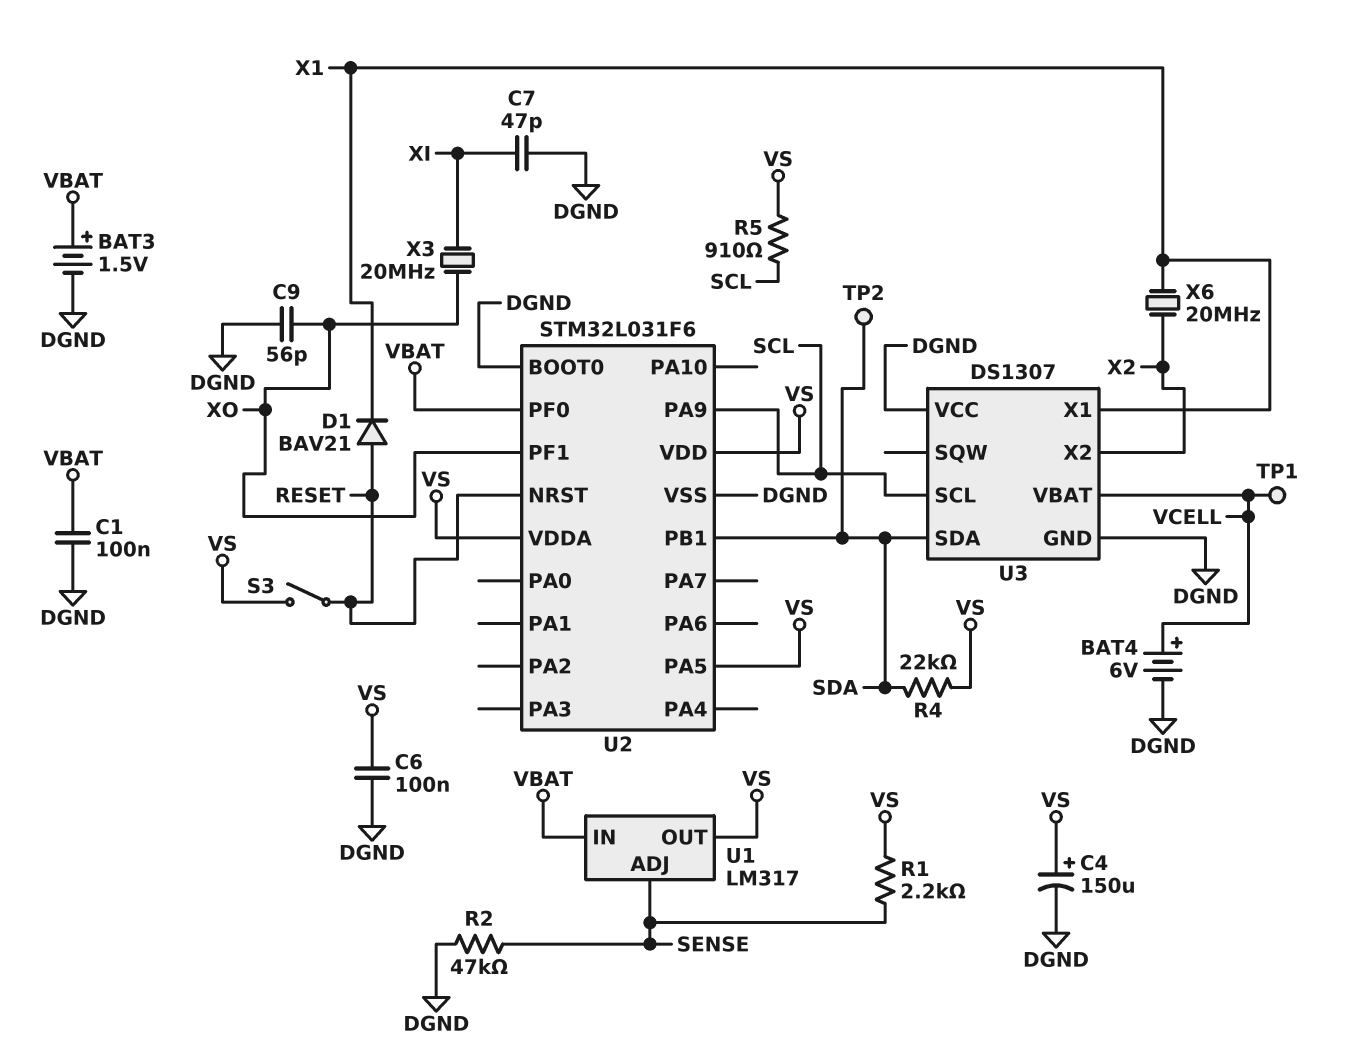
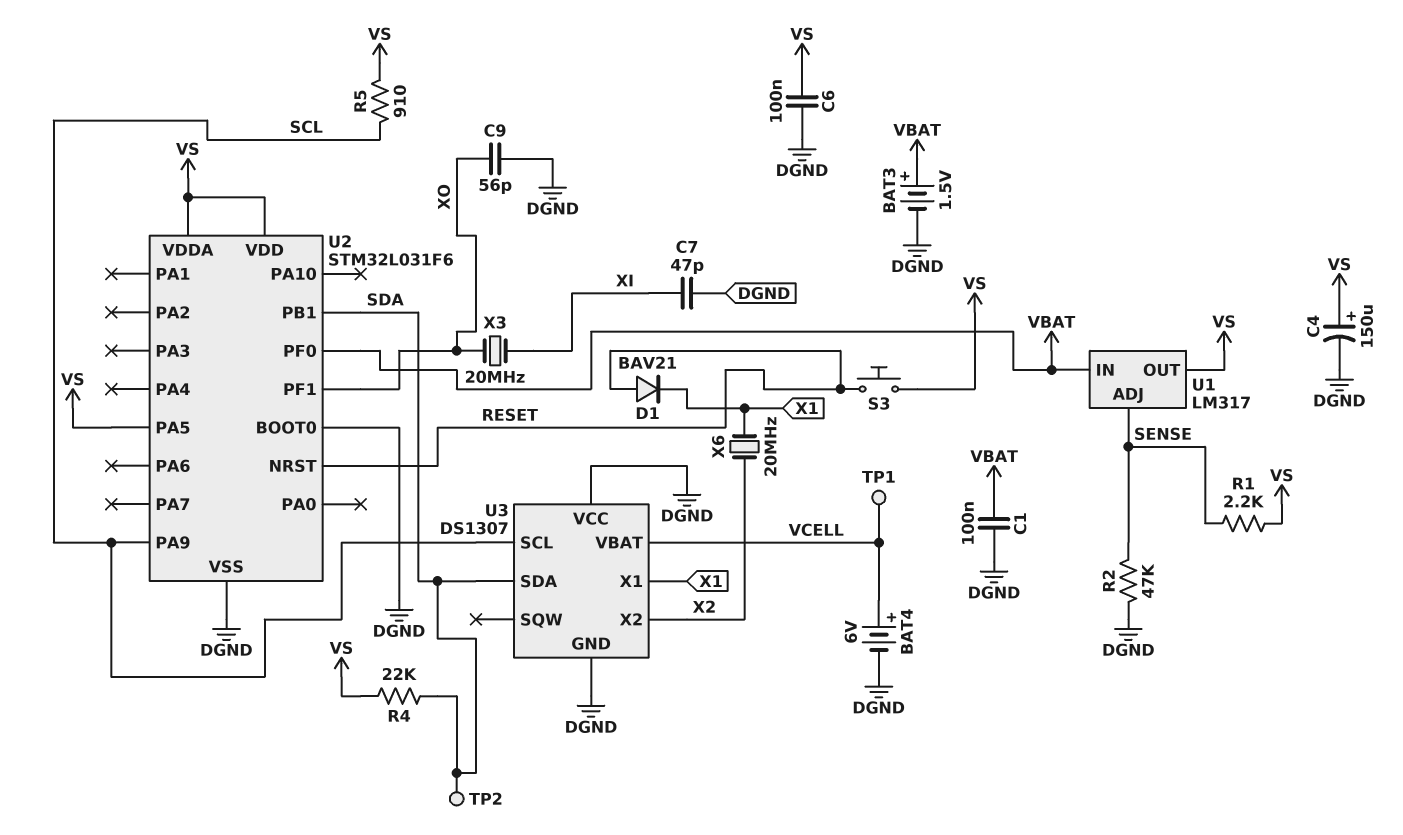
S3: switch (RESET, VS) -> button (RESET, VS)

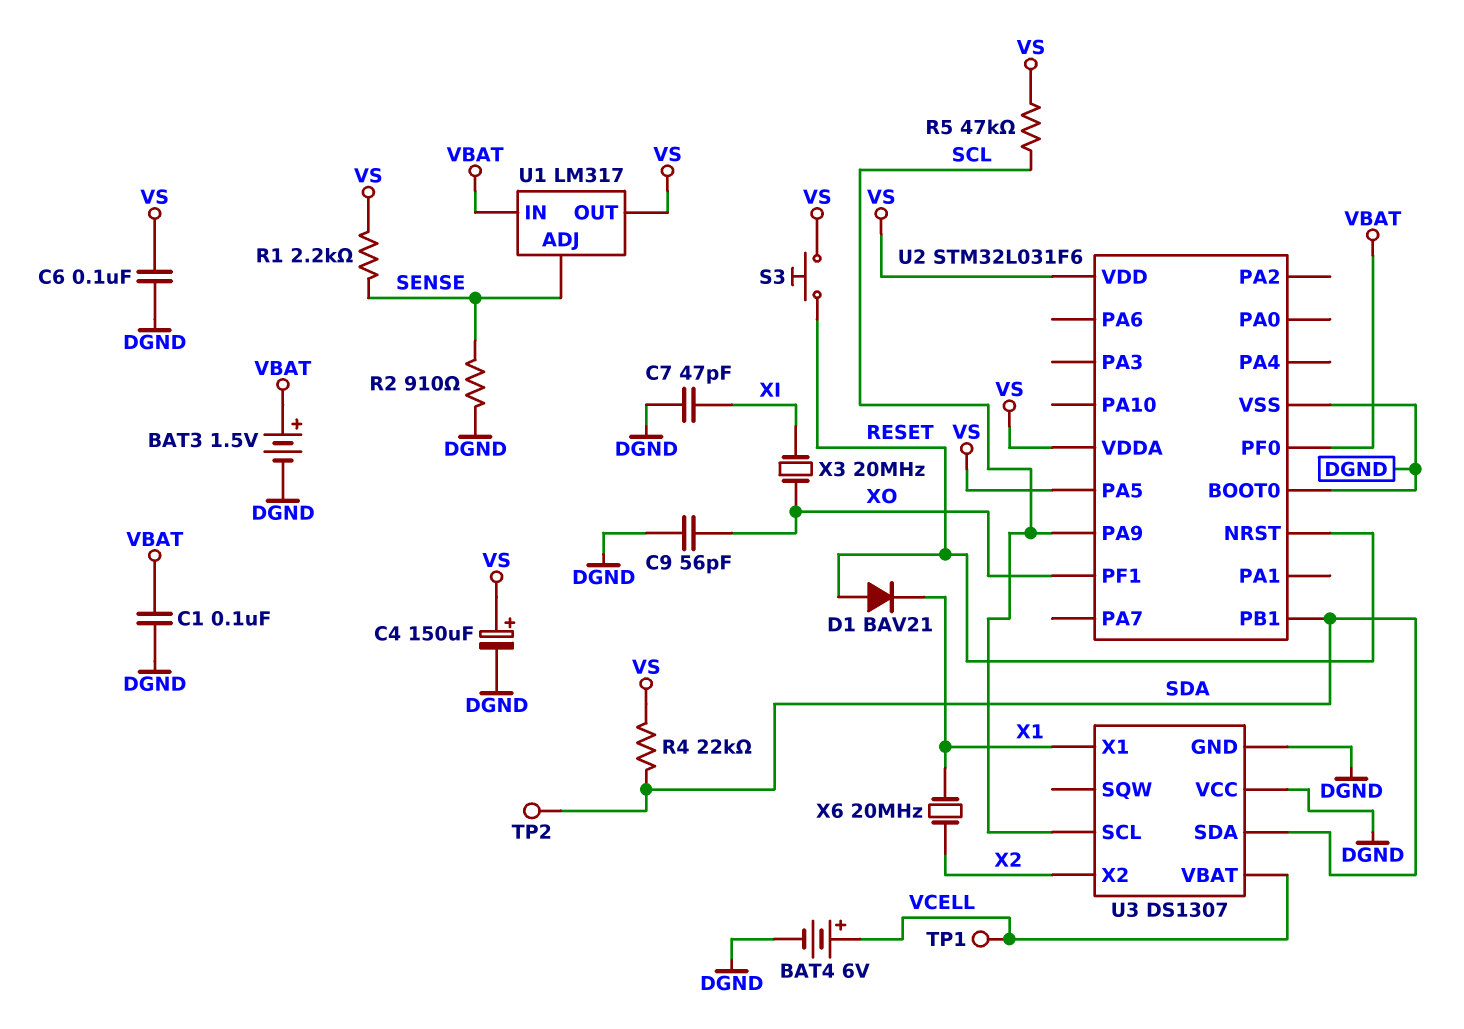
R2: 47k (DGND, SENSE) -> 910 (DGND, SENSE)
R5: 910 (SCL, VS) -> 47k (SCL, VS)

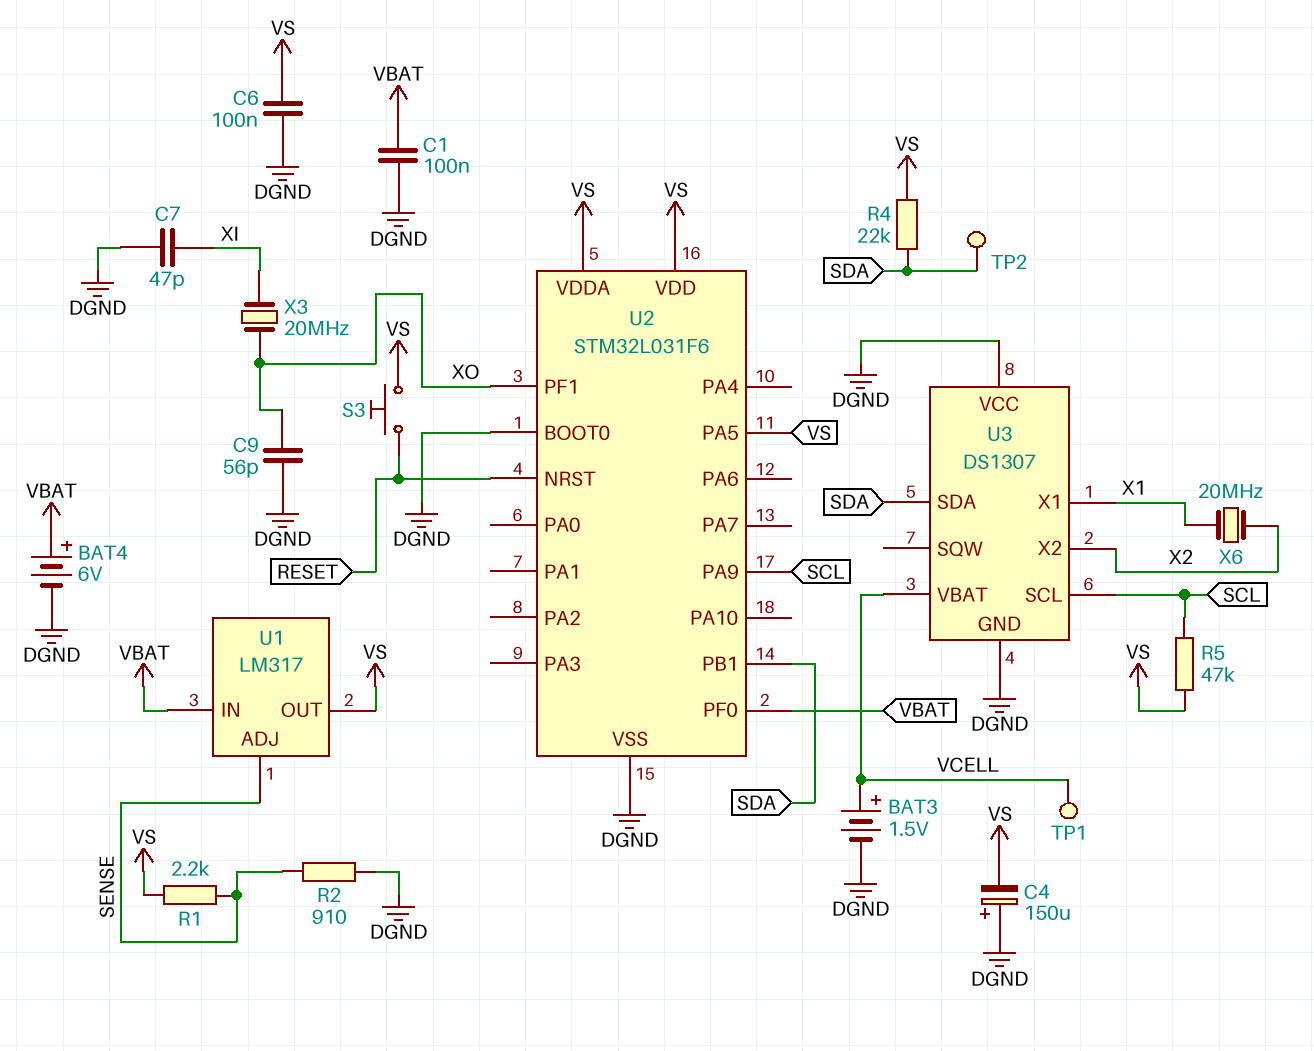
BAT3: 1.5V (plus VBAT, minus DGND) -> 1.5V (plus VCELL, minus DGND)
BAT4: 6V (plus VCELL, minus DGND) -> 6V (plus VBAT, minus DGND)
C4: 150uF (plus VS, minus DGND) -> 150uF (plus DGND, minus VS)
D1: diode BAV21 (A RESET, K X1) -> none

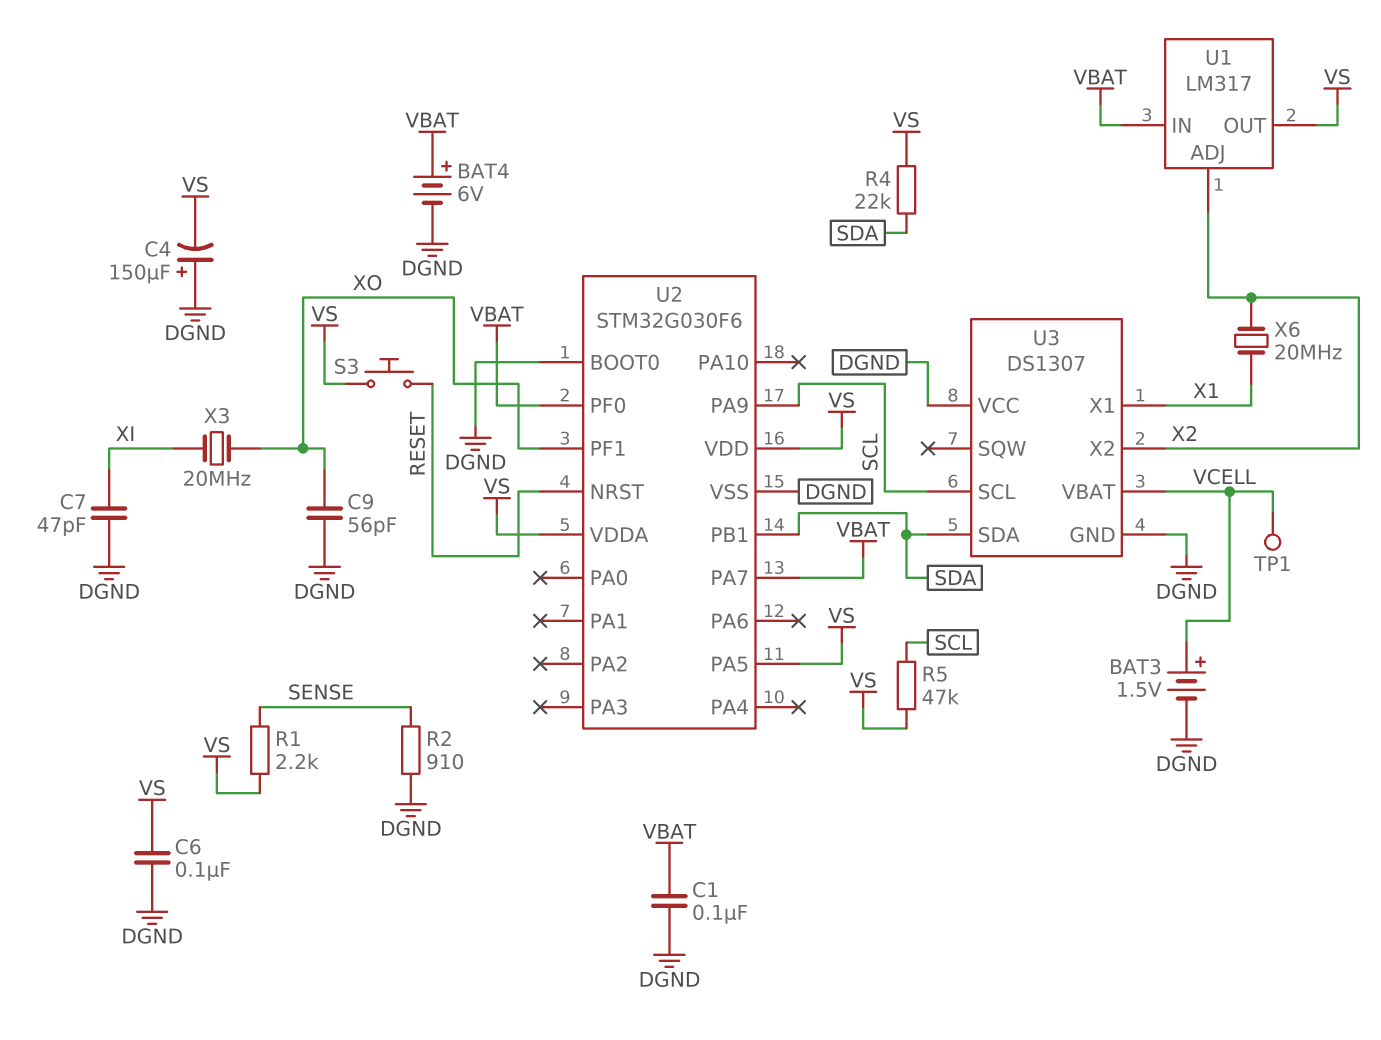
TP2: test point (SDA) -> none
U1 pin ADJ: SENSE -> X2
U2: STM32L031F6 -> STM32G030F6
U2 pin PA7: none -> VBAT

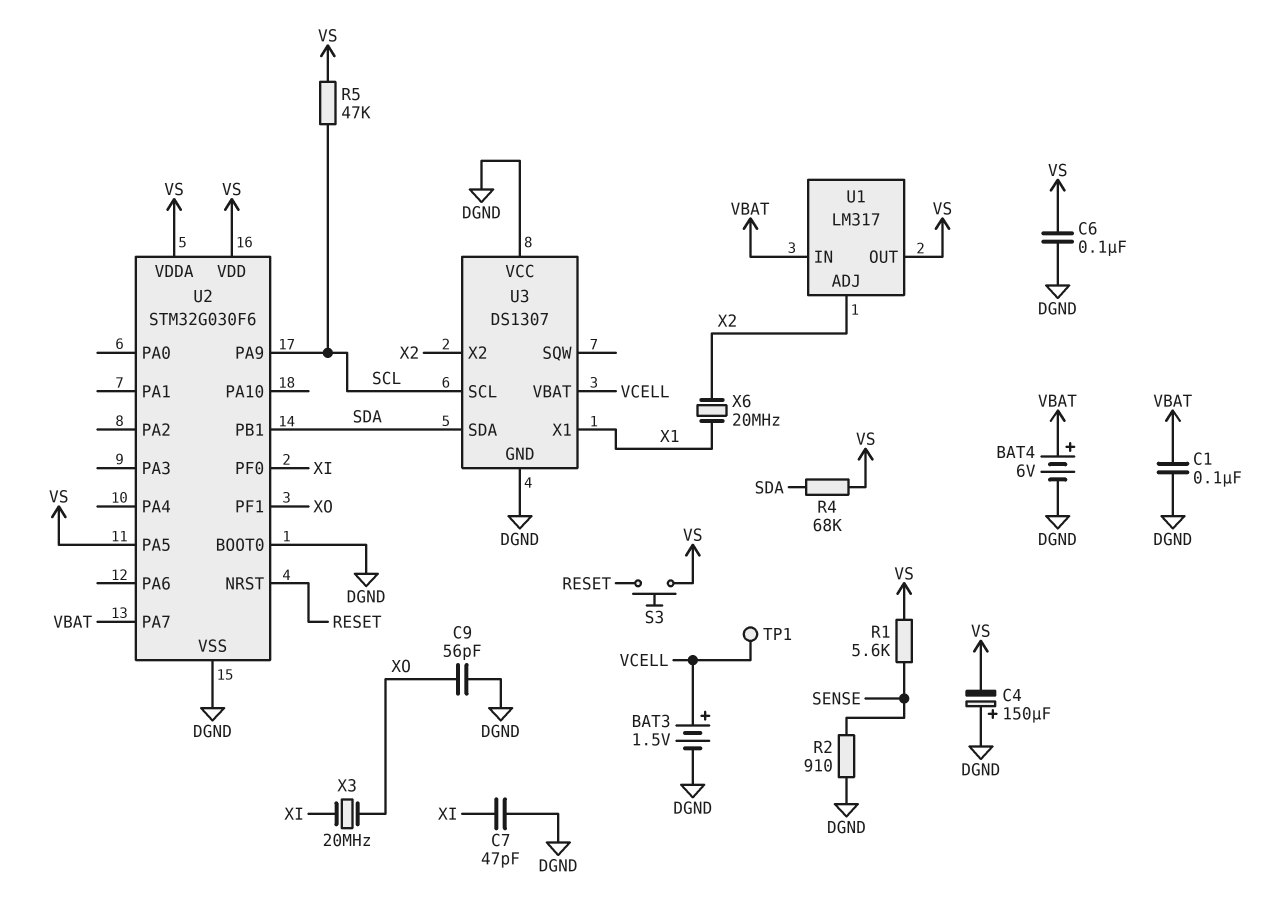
R1: 2.2k (SENSE, VS) -> 5.6k (SENSE, VS)
R4: 22k (SDA, VS) -> 68k (SDA, VS)
U2 pin PF0: VBAT -> XI

